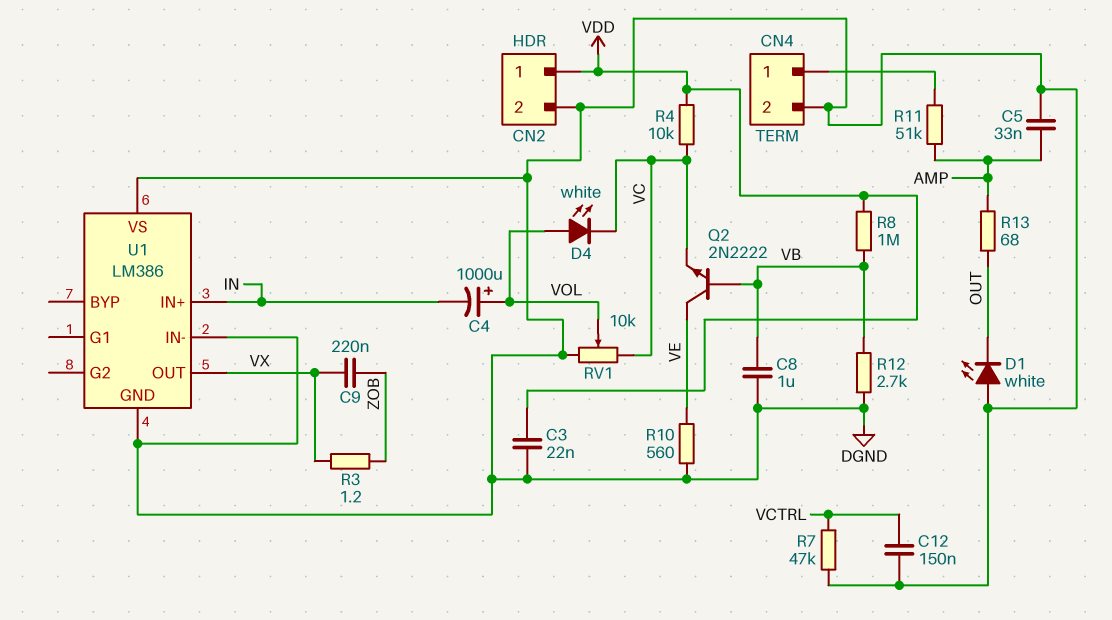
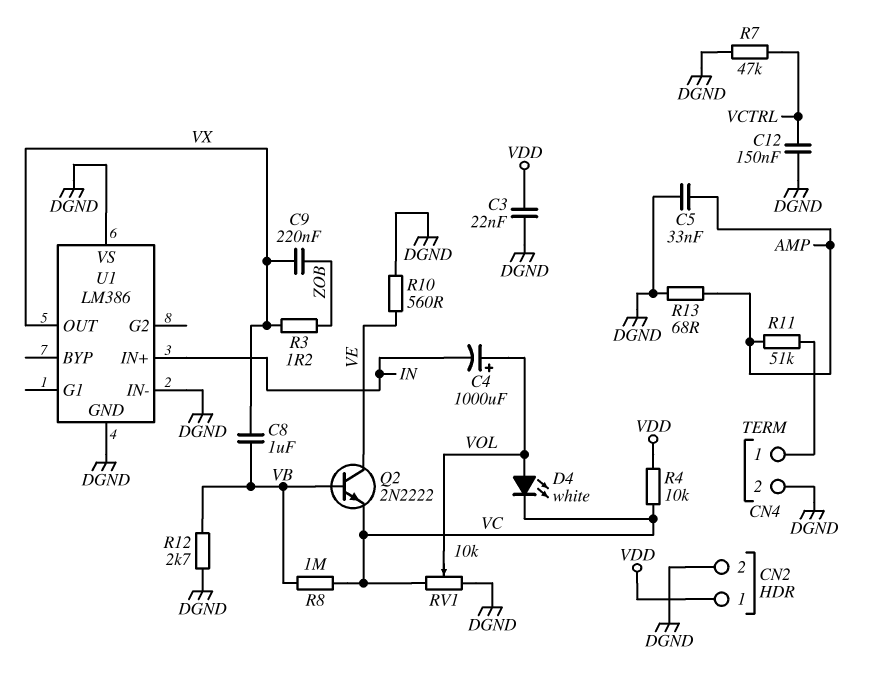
C8: 1uF (DGND, VB) -> 1uF (VB, VX)
D1: LED white (A DGND, K OUT) -> none
R8: 1M (VB, VDD) -> 1M (VB, VC)
R13: 68 (AMP, OUT) -> 68 (AMP, DGND)

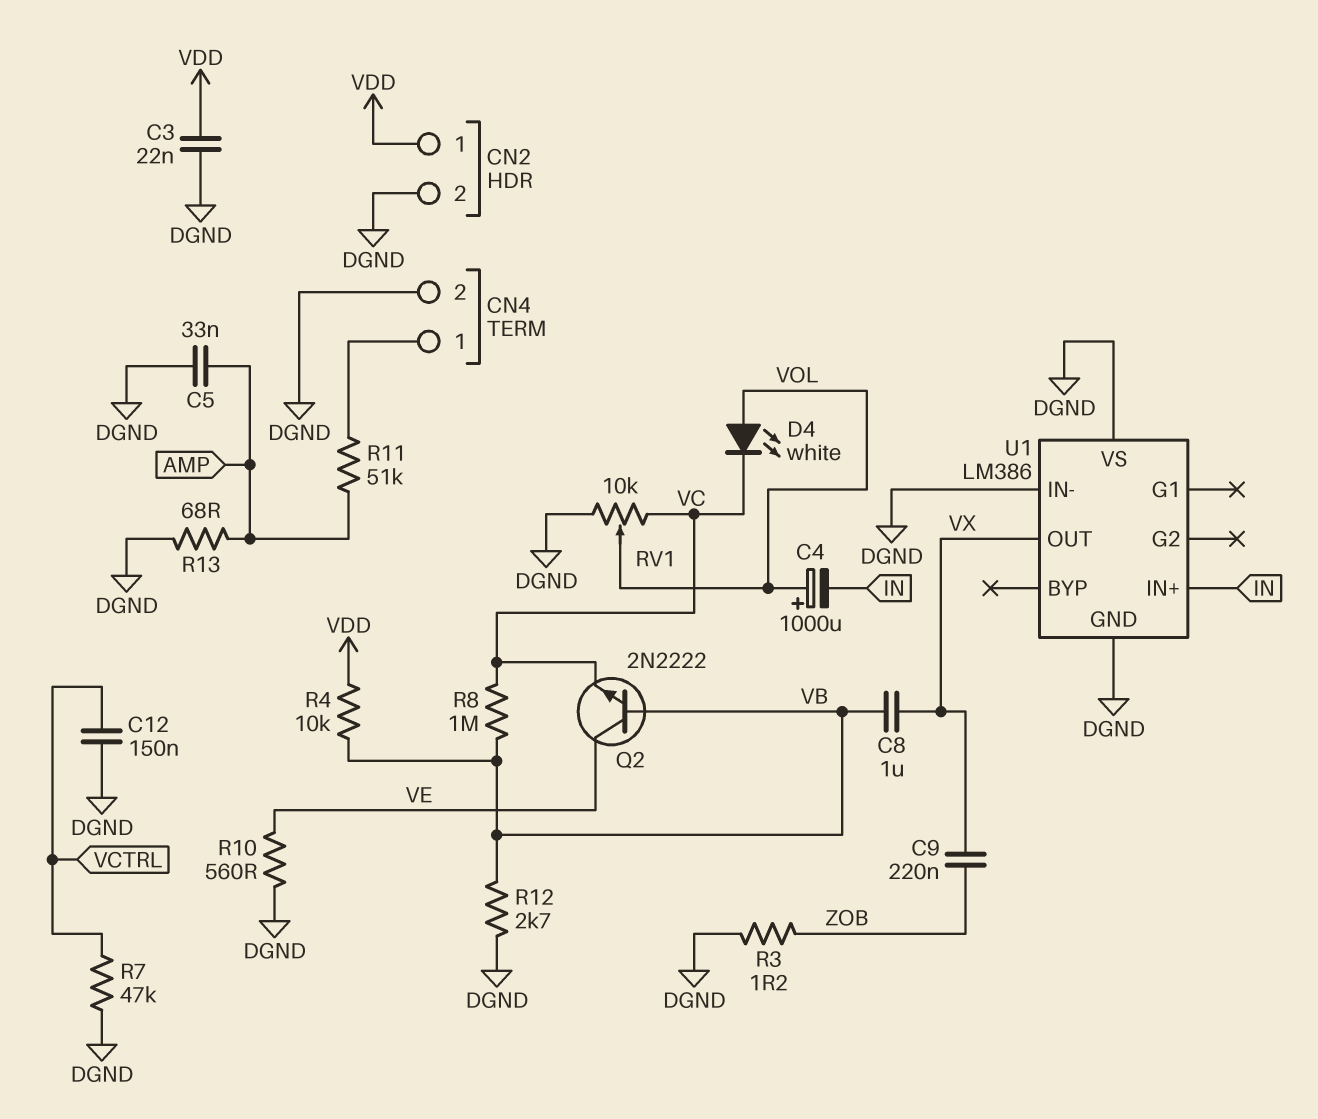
R3: 1.2 (VX, ZOB) -> 1.2 (DGND, ZOB)
R4: 10k (VC, VDD) -> 10k (VB, VDD)

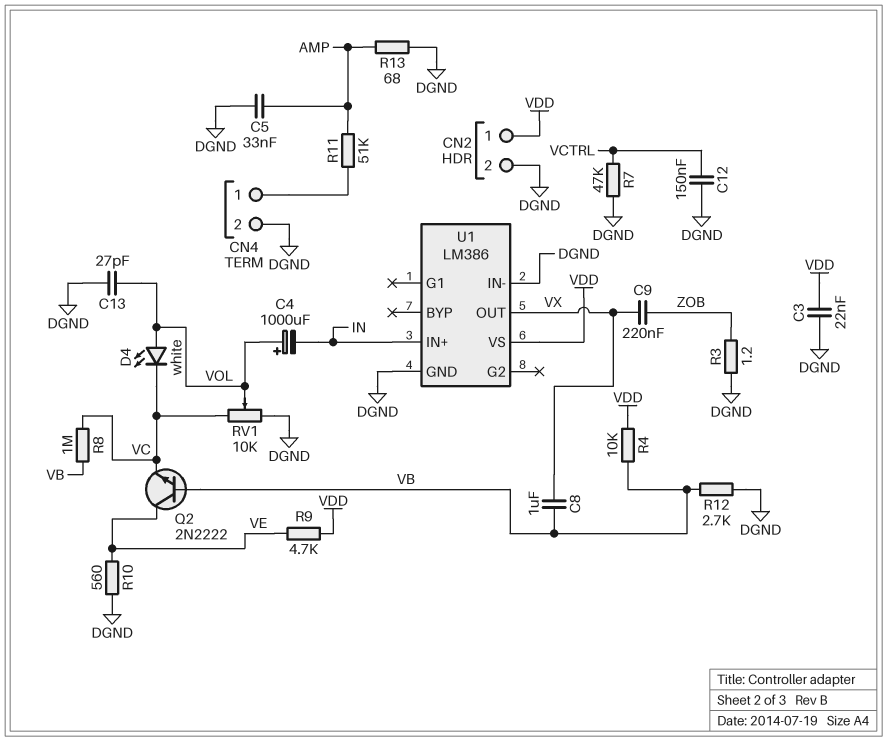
C13: none -> 27pF (DGND, VOL)
R9: none -> 4.7k (VDD, VE)
U1 pin VS: DGND -> VDD

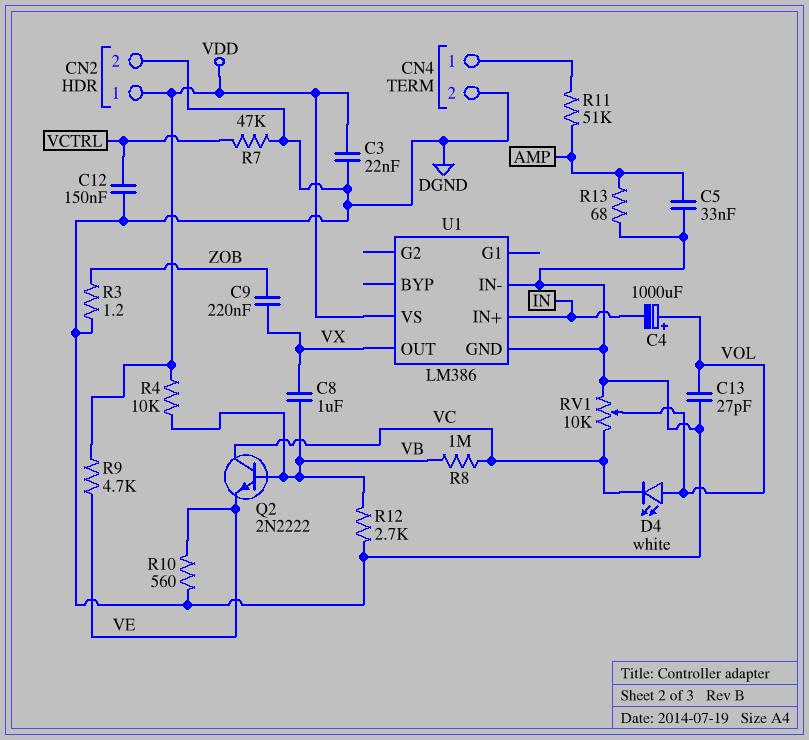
Q2: NPN 2N2222 (B VB, C VE, E VC) -> NPN 2N2222 (B VB, C VC, E VE)

